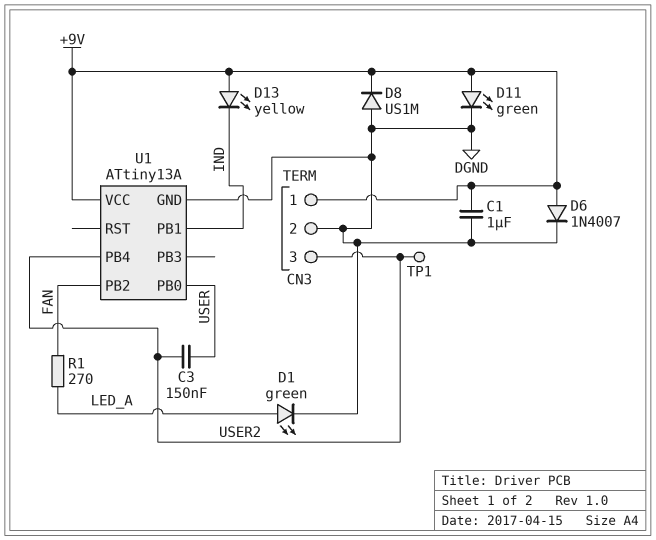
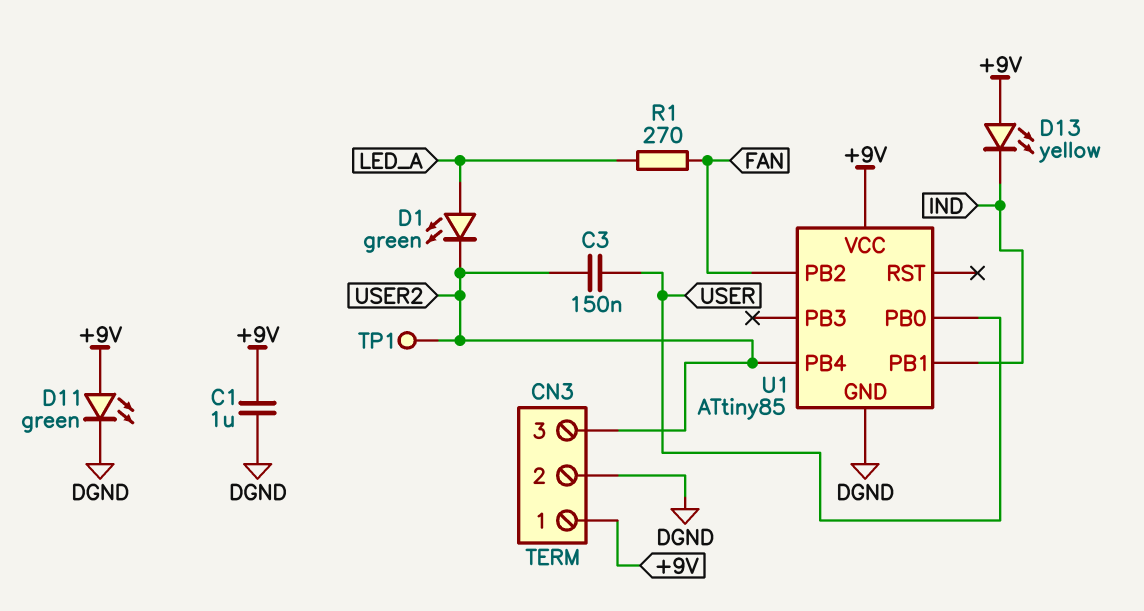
D1: LED green (A LED_A, K DGND) -> LED green (A LED_A, K USER2)
D6: diode 1N4007 (A +9V, K DGND) -> none
D8: diode US1M (A DGND, K +9V) -> none
U1: ATtiny13A -> ATtiny85

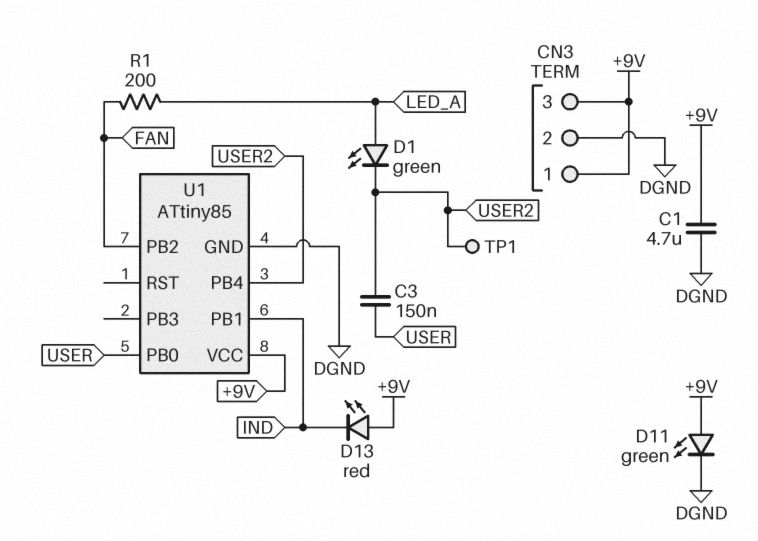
C1: 1uF (+9V, DGND) -> 4.7uF (+9V, DGND)
CN3 pin 3: USER2 -> +9V
D13: LED yellow (A +9V, K IND) -> LED red (A +9V, K IND)
R1: 270 (FAN, LED_A) -> 200 (FAN, LED_A)

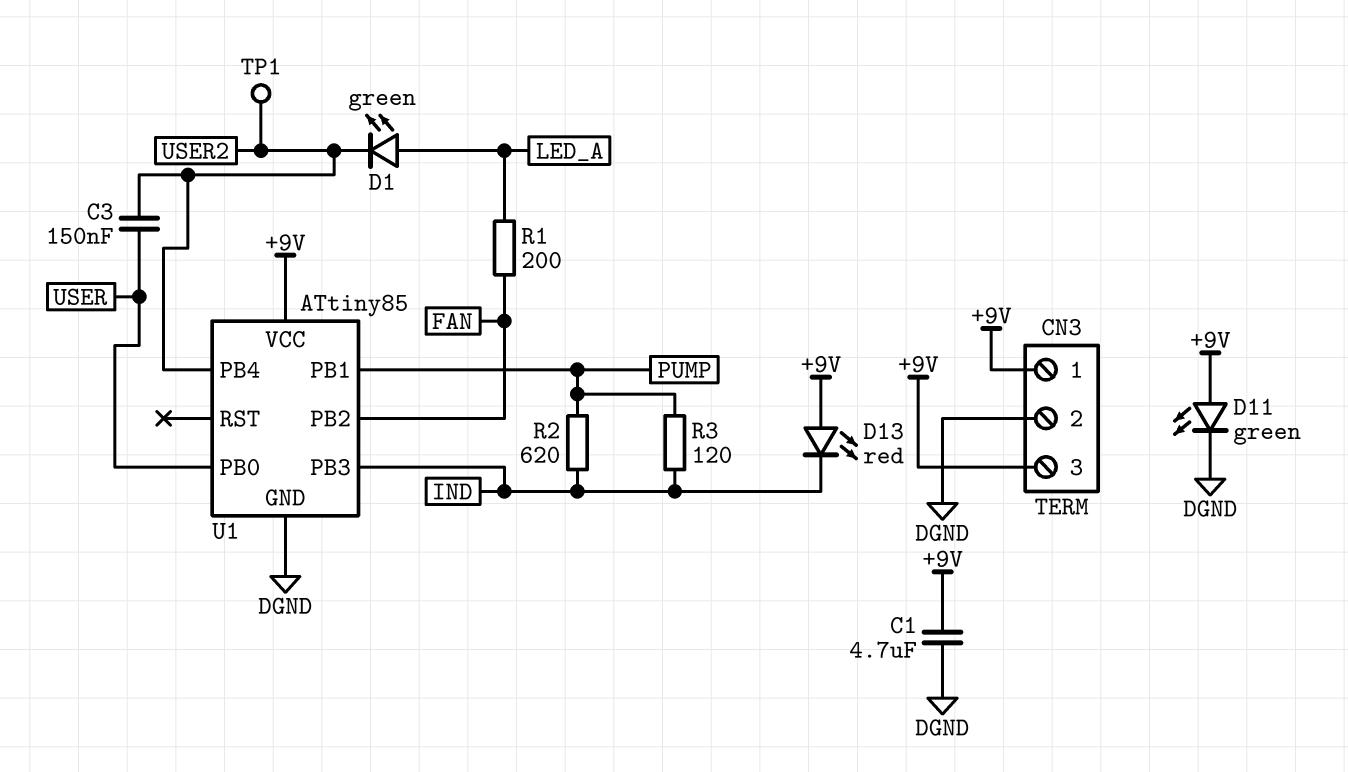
R2: none -> 620 (IND, PUMP)
R3: none -> 120 (IND, PUMP)
U1 pin PB1: IND -> PUMP
U1 pin PB3: none -> IND

